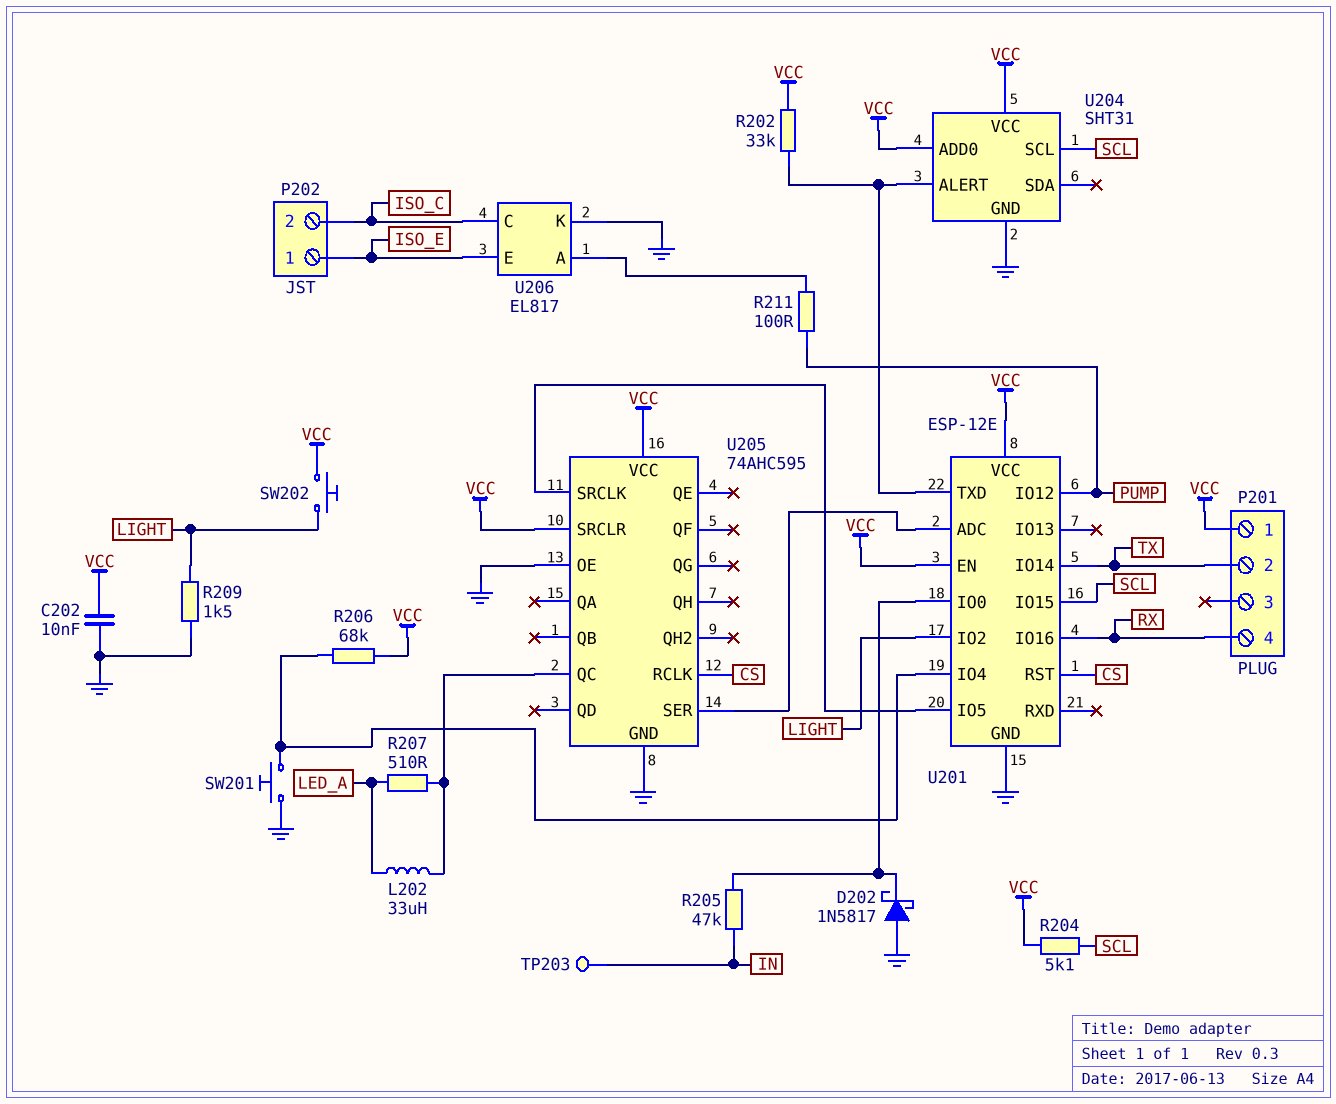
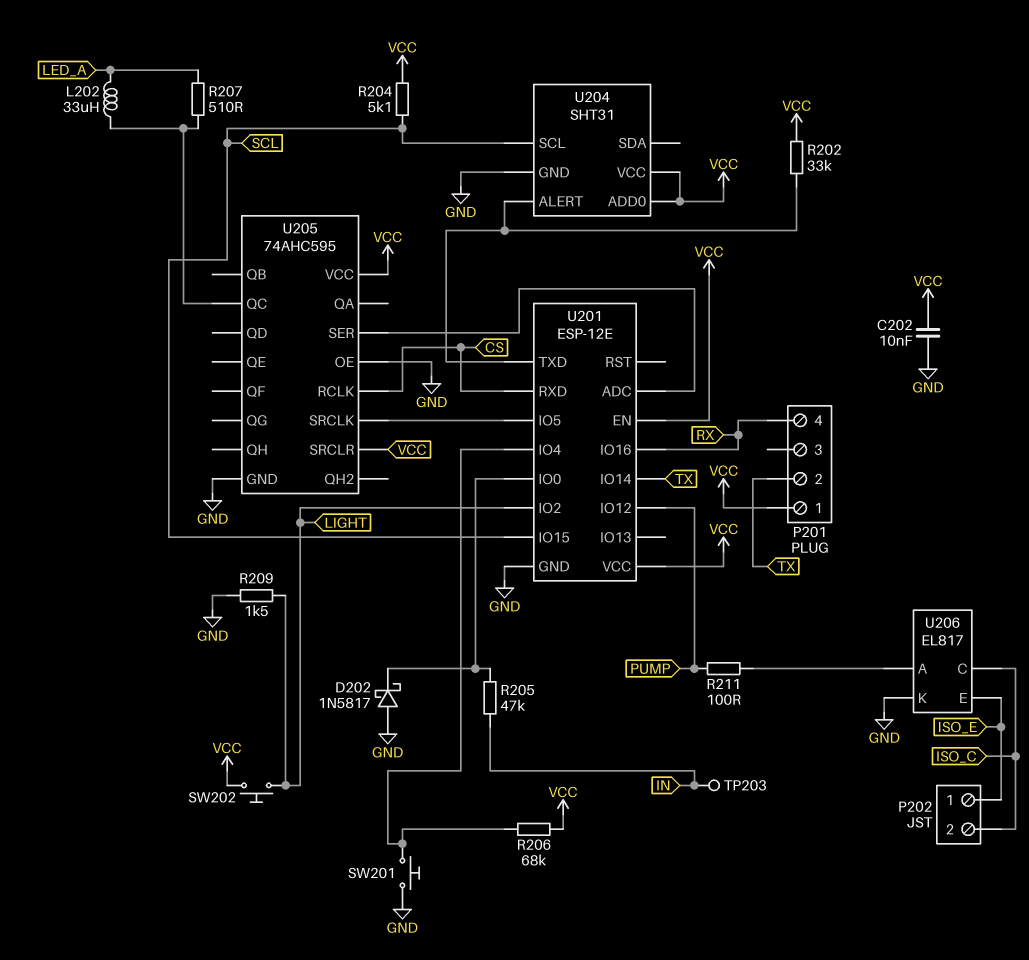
U201 pin RST: CS -> none
U201 pin RXD: none -> CS

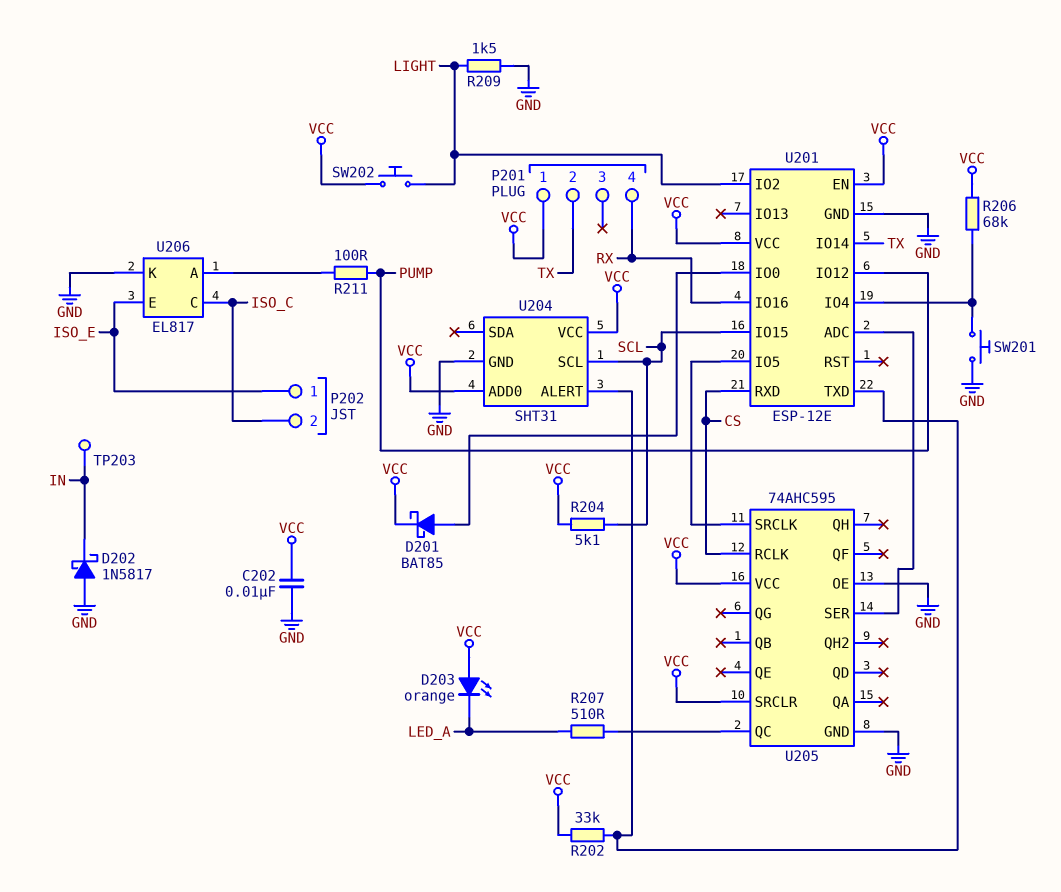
D201: none -> schottky BAT85 (A U201/IO0, K VCC)
D202: schottky 1N5817 (A GND, K U201/IO0) -> schottky 1N5817 (A GND, K IN)
D203: none -> LED orange (A VCC, K LED_A)
L202: 33uH (LED_A, U205/QC) -> none
R205: 47k (IN, U201/IO0) -> none

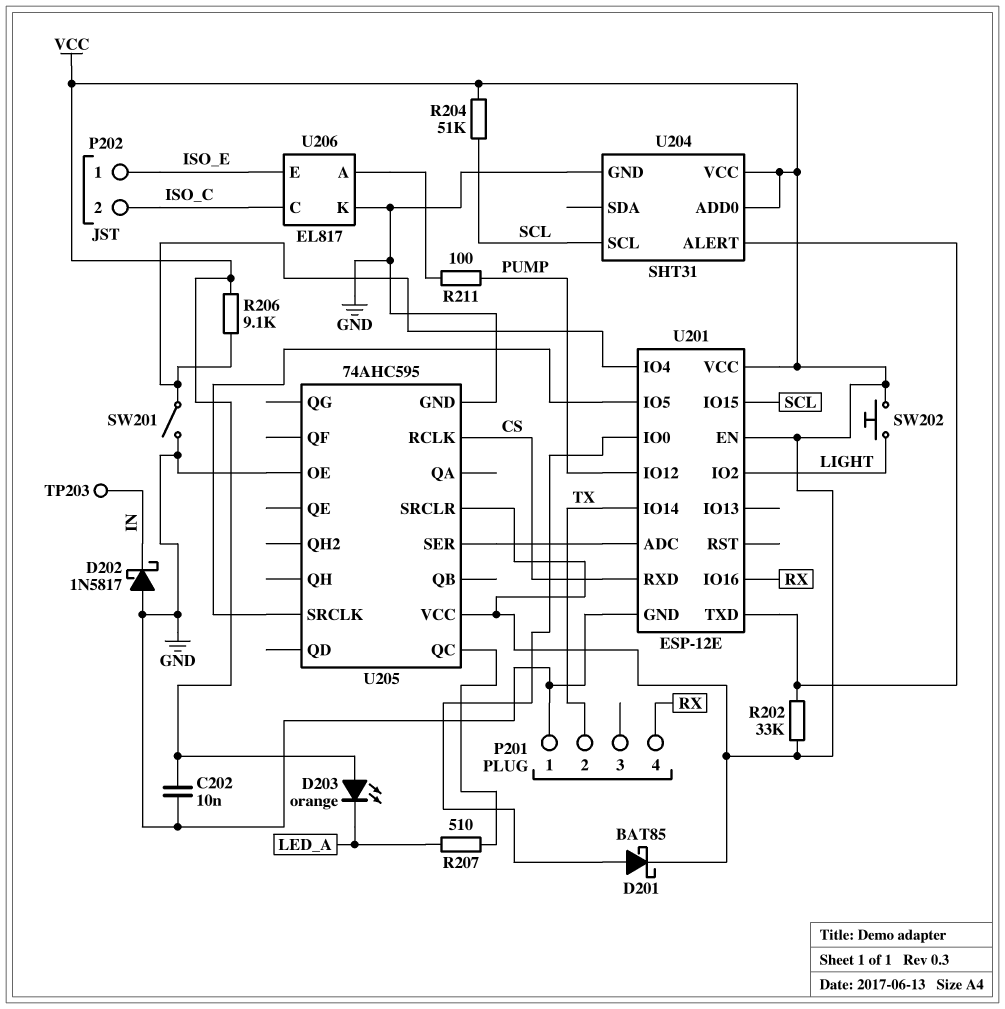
P201 pin 1: VCC -> GND
R204: 5.1k (SCL, VCC) -> 51k (SCL, VCC)
R206: 68k (U201/IO4, VCC) -> 9.1k (U201/IO4, VCC)
R209: 1.5k (GND, LIGHT) -> none
SW201: button (GND, U201/IO4) -> switch (GND, U201/IO4)

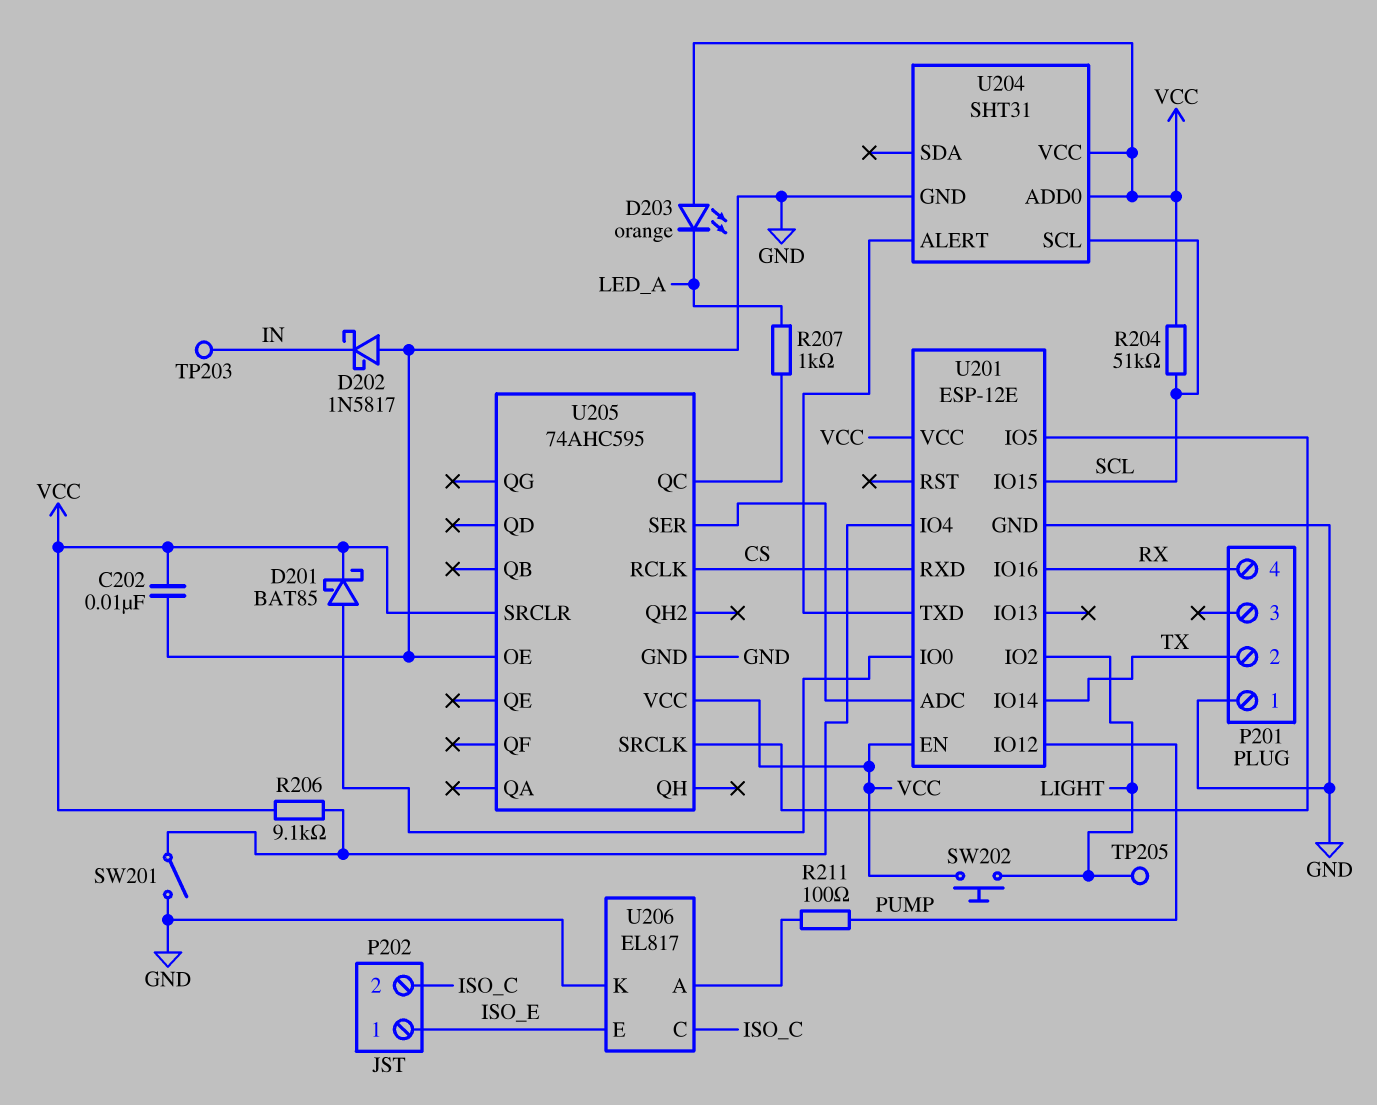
R202: 33k (U201/TXD, VCC) -> none
R207: 510 (LED_A, U205/QC) -> 1k (LED_A, U205/QC)
TP205: none -> test point (LIGHT)

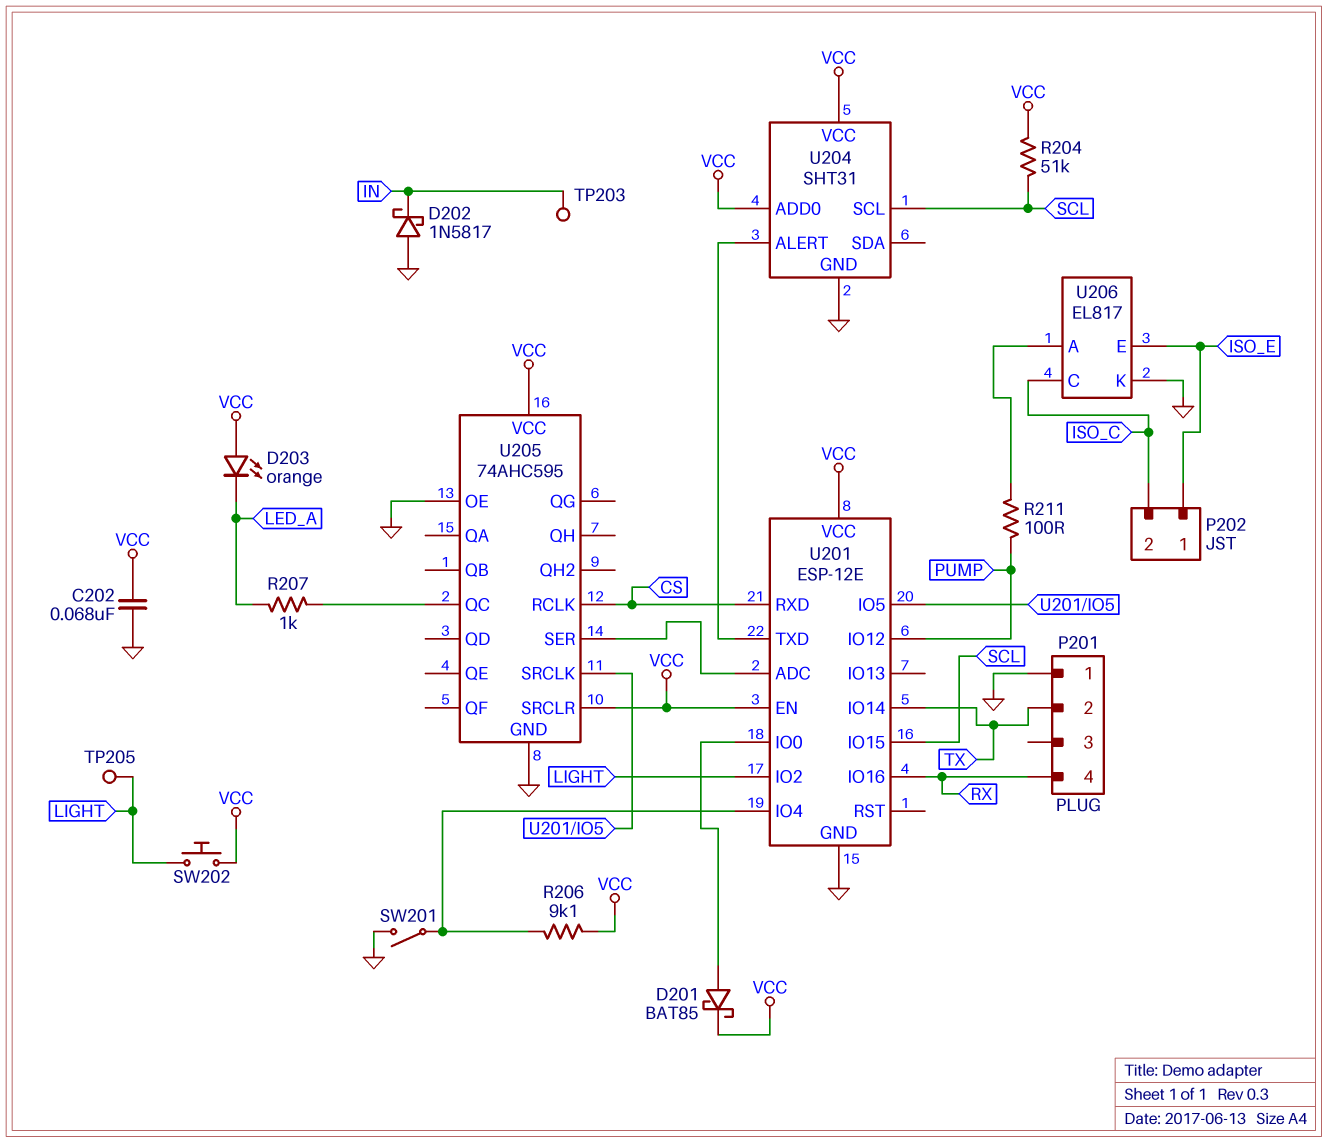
C202: 10nF (GND, VCC) -> 68nF (GND, VCC)

